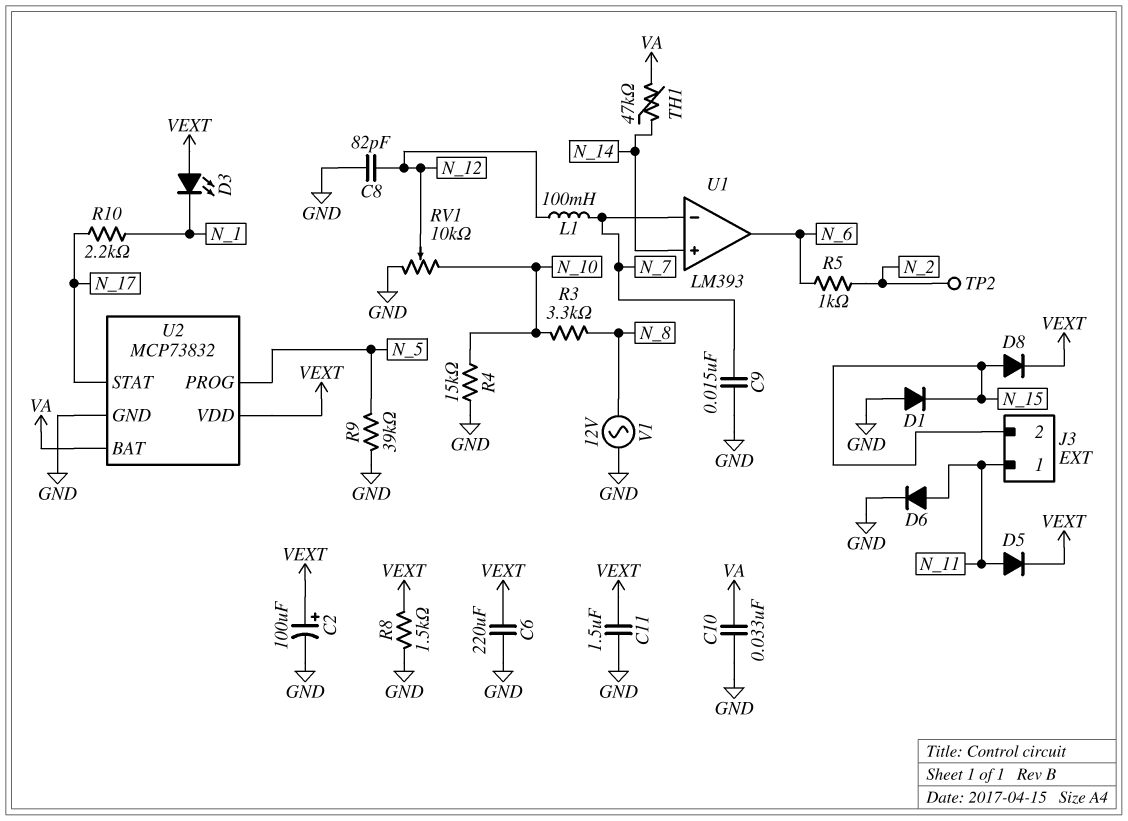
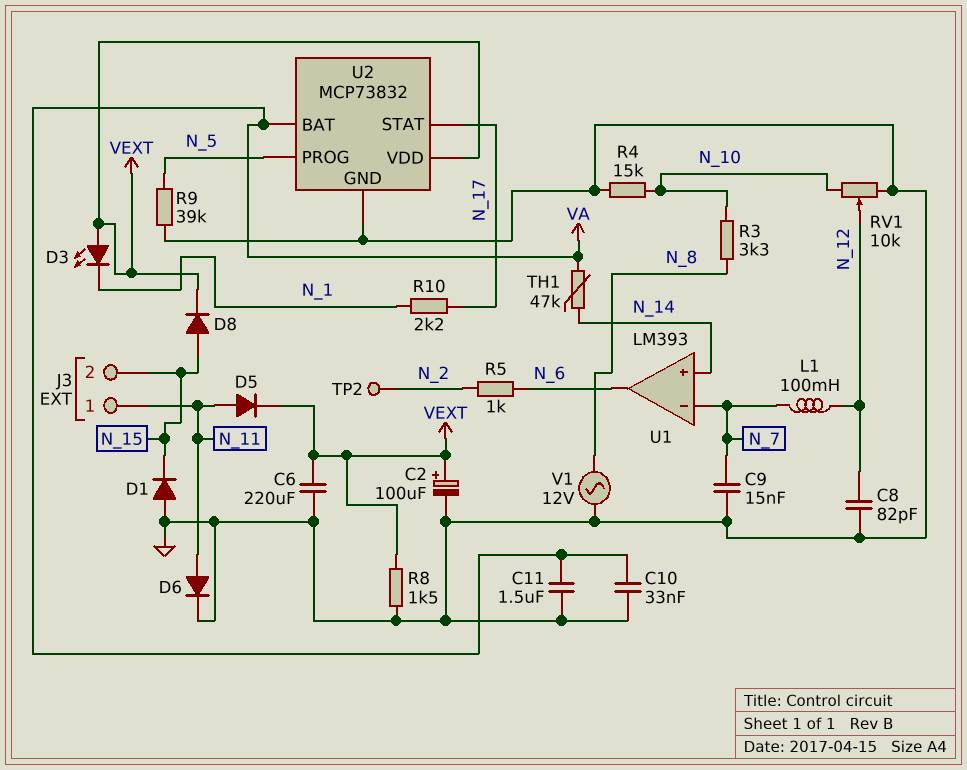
C11: 1.5uF (GND, VEXT) -> 1.5uF (GND, VA)

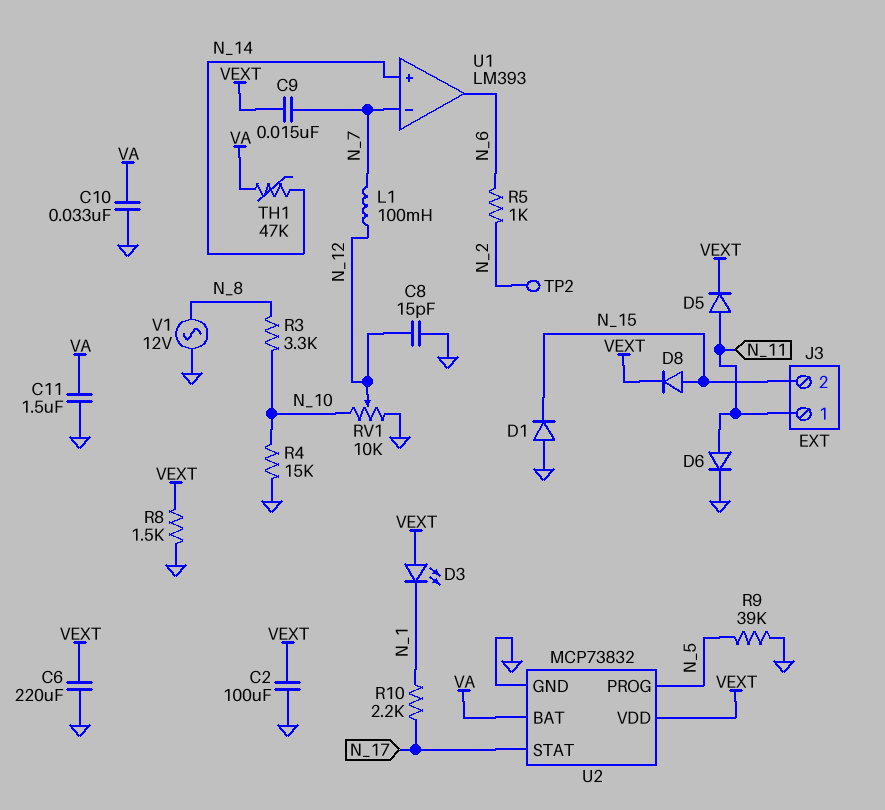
C2: 100uF (plus VEXT, minus GND) -> 100uF (GND, VEXT)
C8: 82pF (GND, N_12) -> 15pF (GND, N_12)
C9: 15nF (GND, N_7) -> 15nF (N_7, VEXT)

